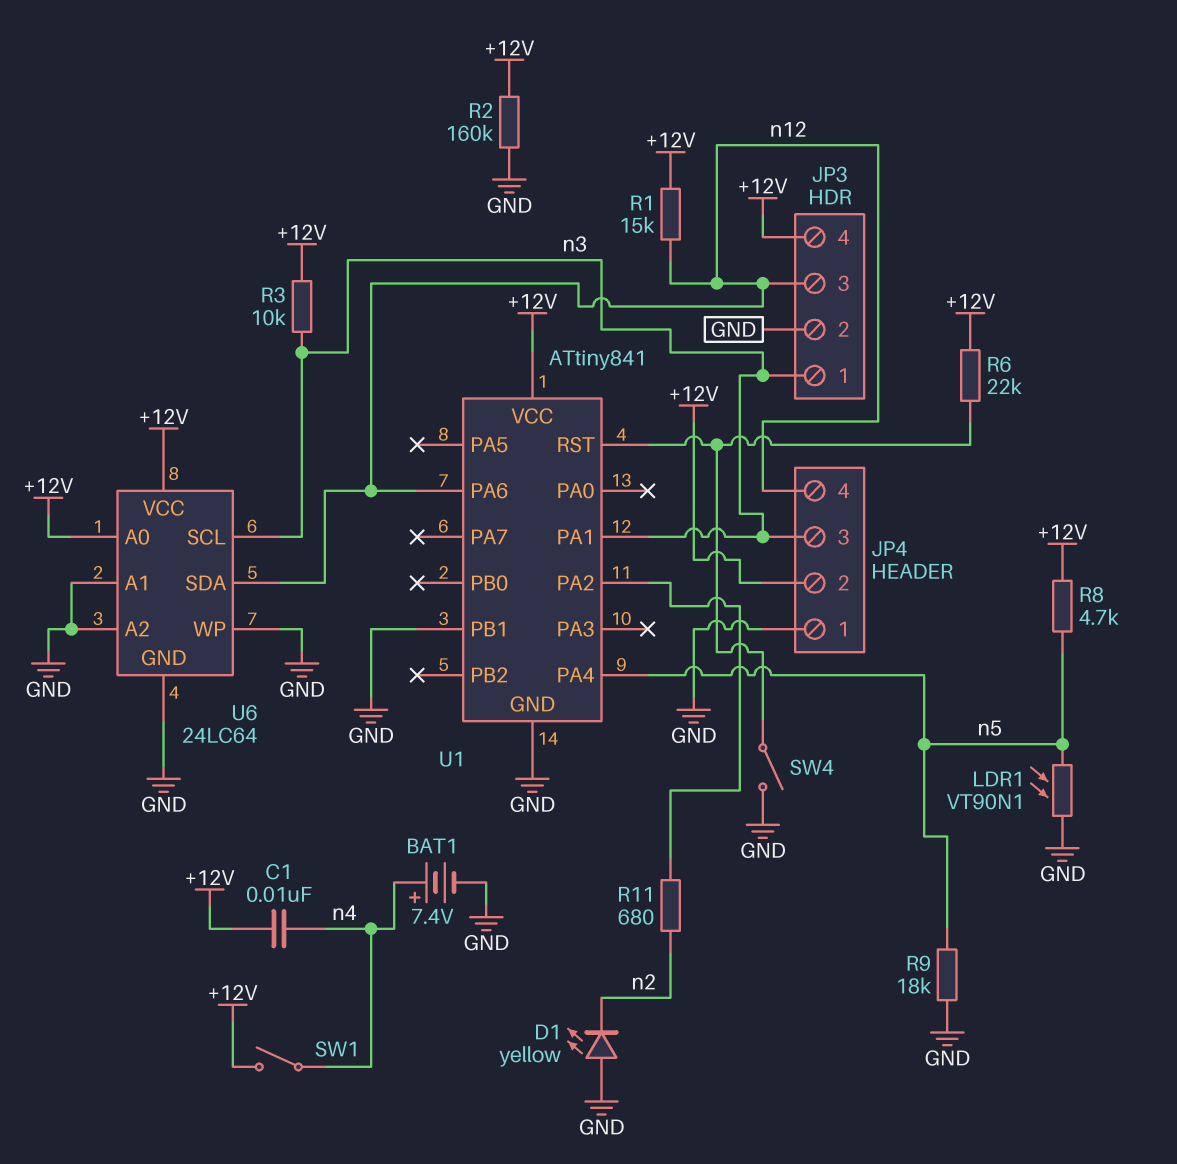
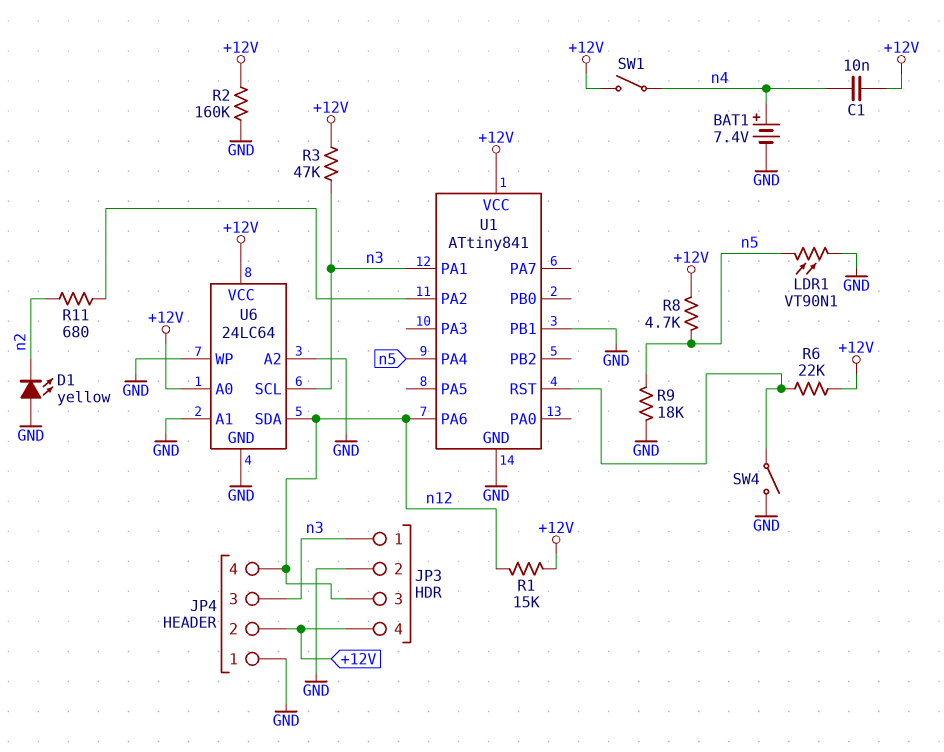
R3: 10k (+12V, n3) -> 47k (+12V, n3)

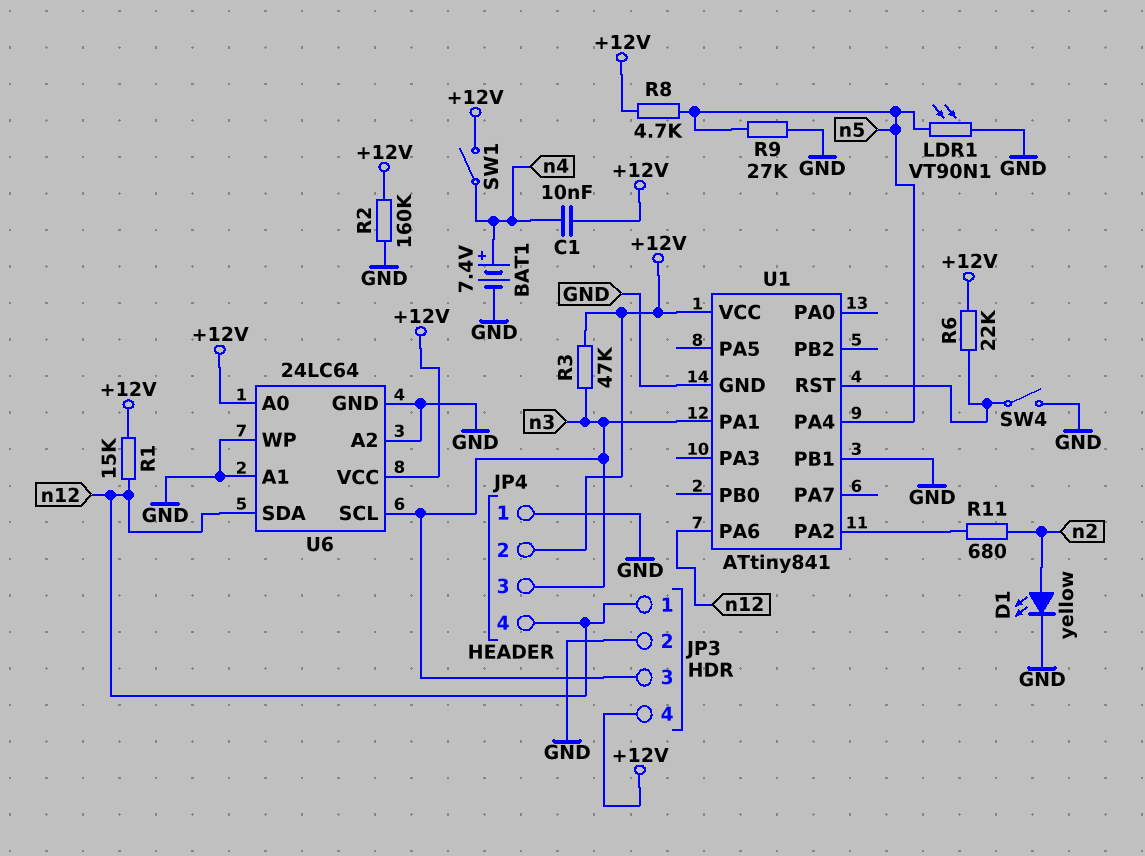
D1: LED yellow (A GND, K n2) -> LED yellow (A n2, K GND)
JP3 pin 1: n3 -> n12
JP3 pin 3: n12 -> n3
R9: 18k (GND, n5) -> 27k (GND, n5)

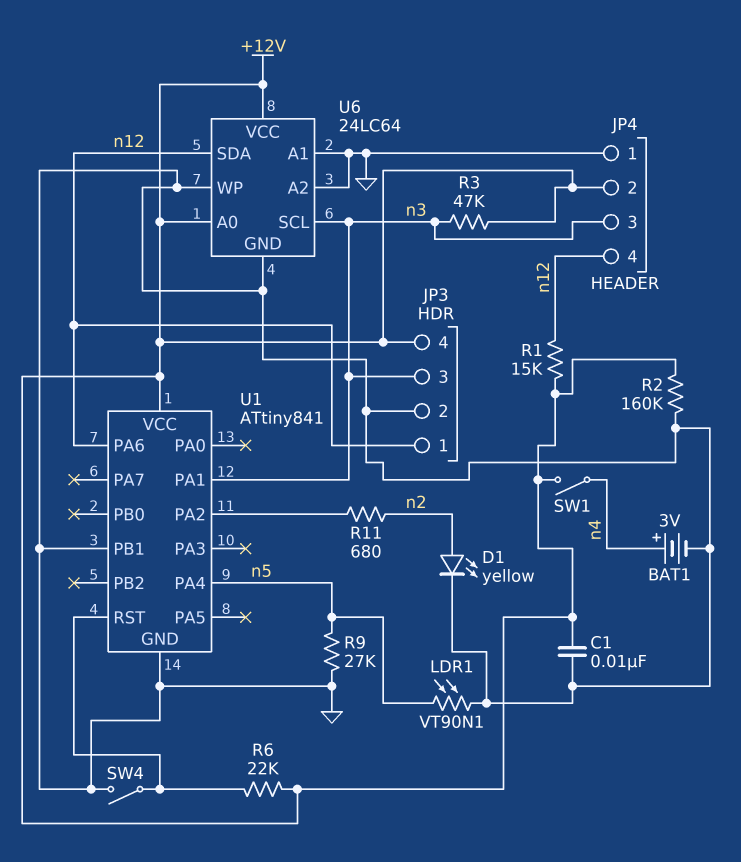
BAT1: 7.4V (plus n4, minus GND) -> 3V (plus n4, minus GND)
C1: 10nF (+12V, n4) -> 10nF (+12V, GND)
R8: 4.7k (+12V, n5) -> none

